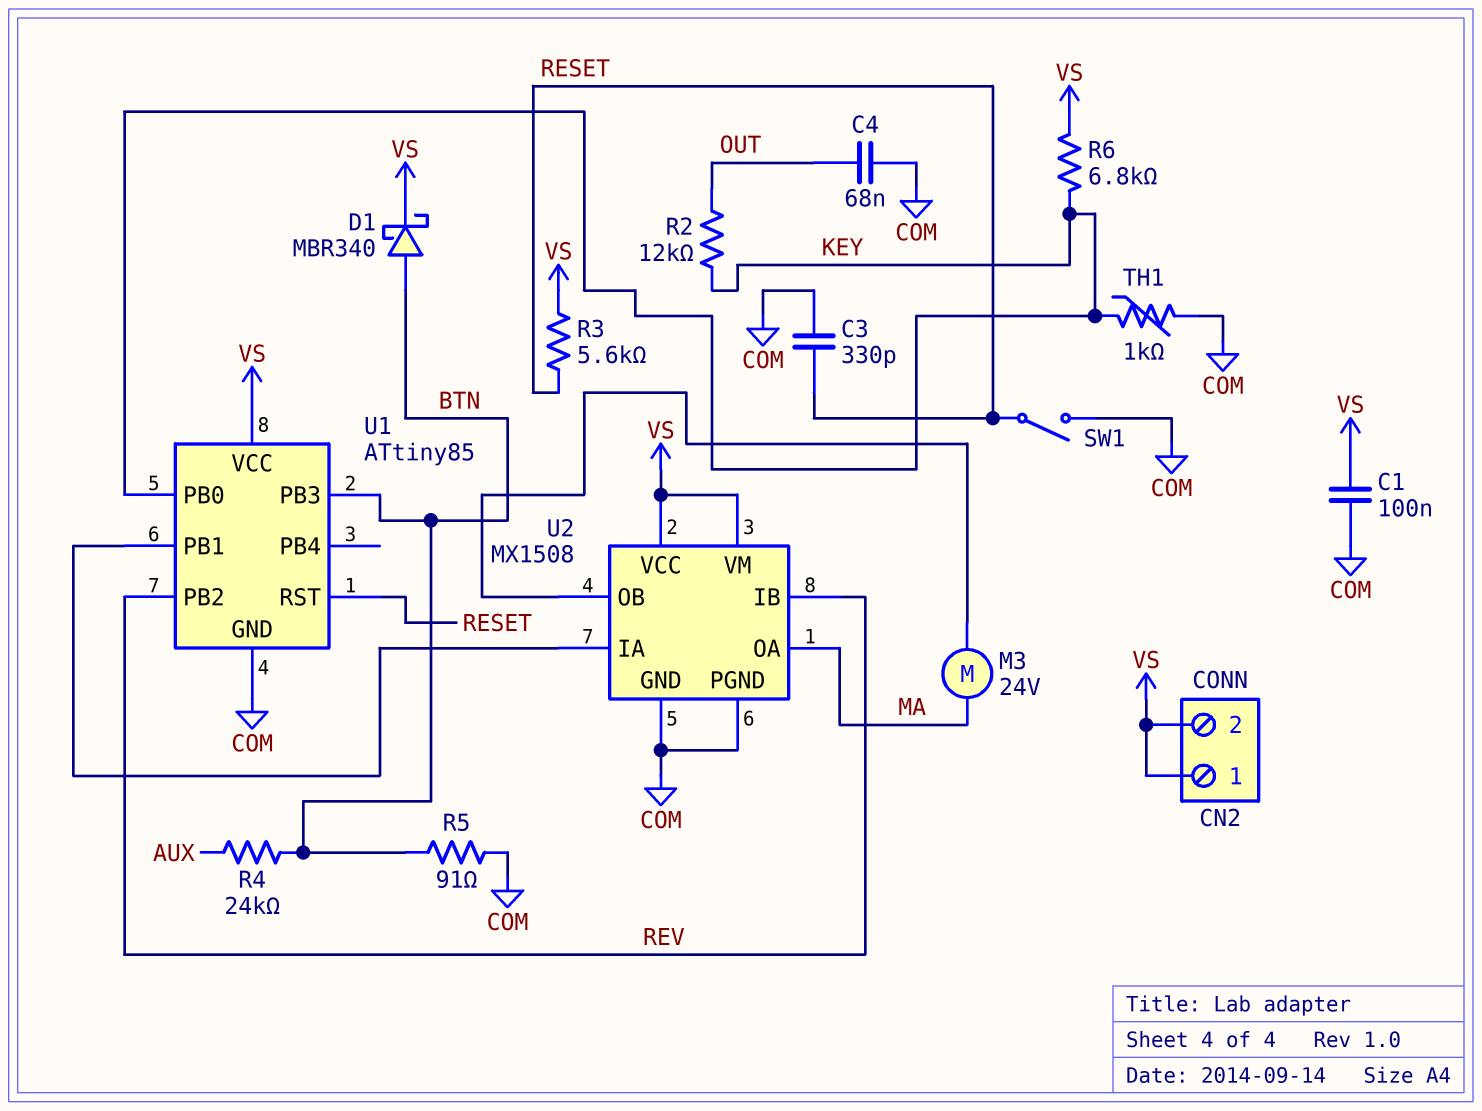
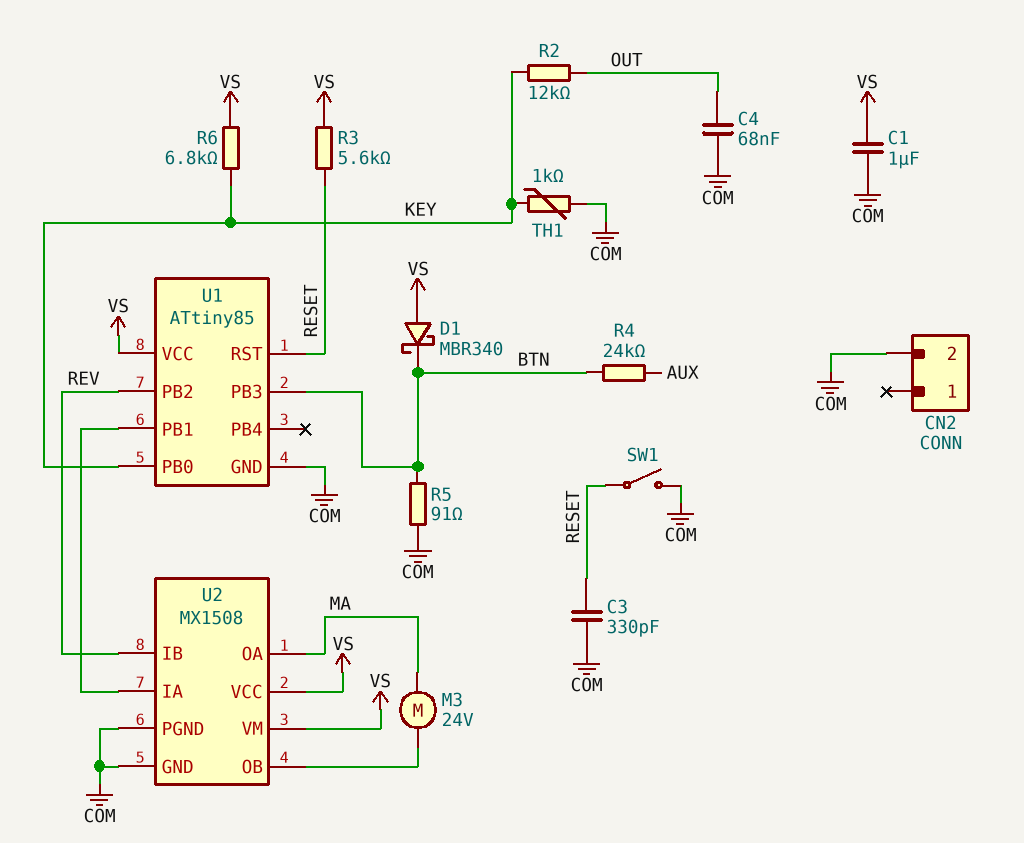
C1: 100nF (COM, VS) -> 1uF (COM, VS)
CN2 pin 1: VS -> none
CN2 pin 2: VS -> COM
D1: schottky MBR340 (A BTN, K VS) -> schottky MBR340 (A VS, K BTN)

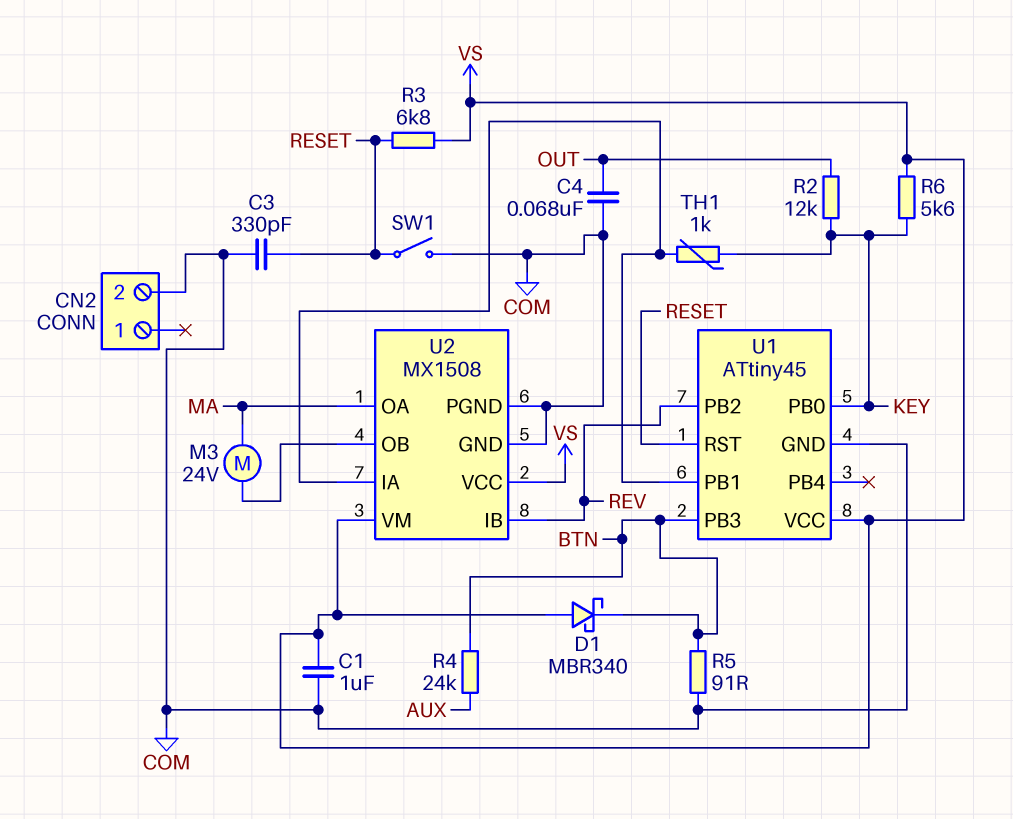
R3: 5.6k (RESET, VS) -> 6.8k (RESET, VS)
R6: 6.8k (KEY, VS) -> 5.6k (KEY, VS)
TH1: 1k (COM, KEY) -> 1k (KEY, U1/PB1)
U1: ATtiny85 -> ATtiny45

